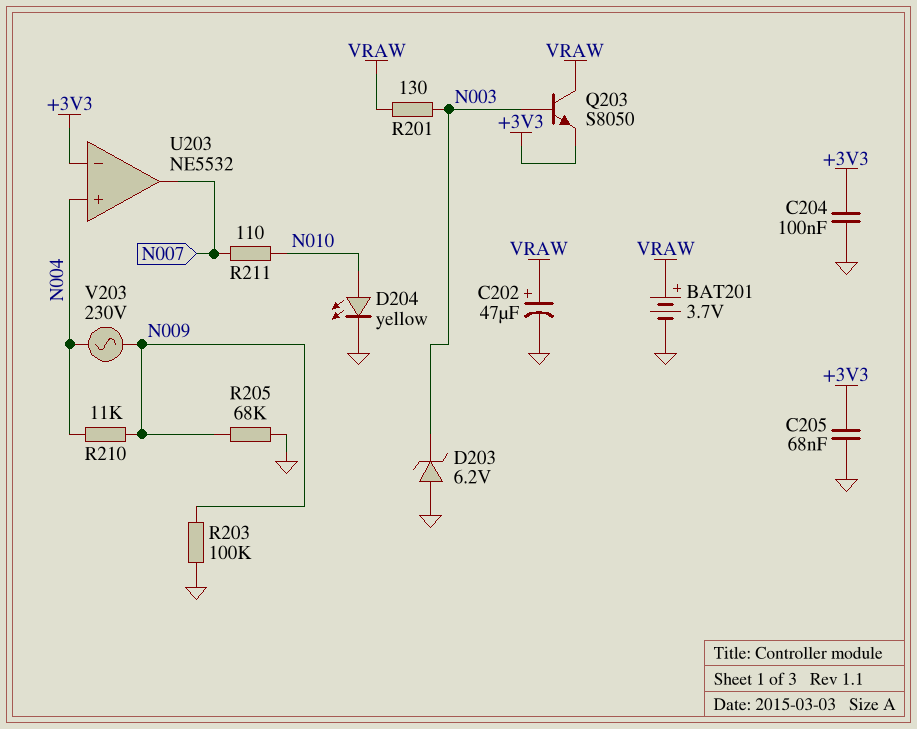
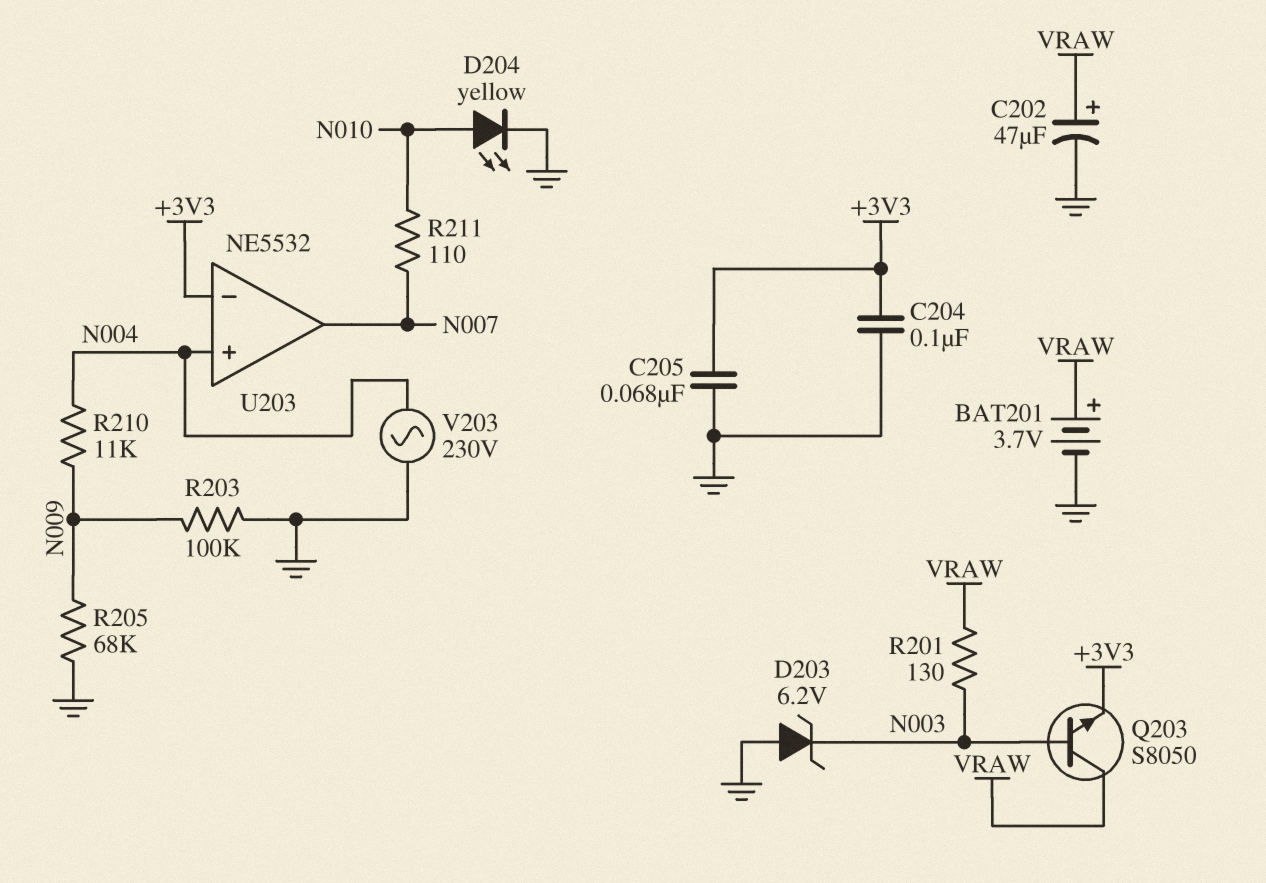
V203: AC 230V (N004, N009) -> AC 230V (GND, N004)

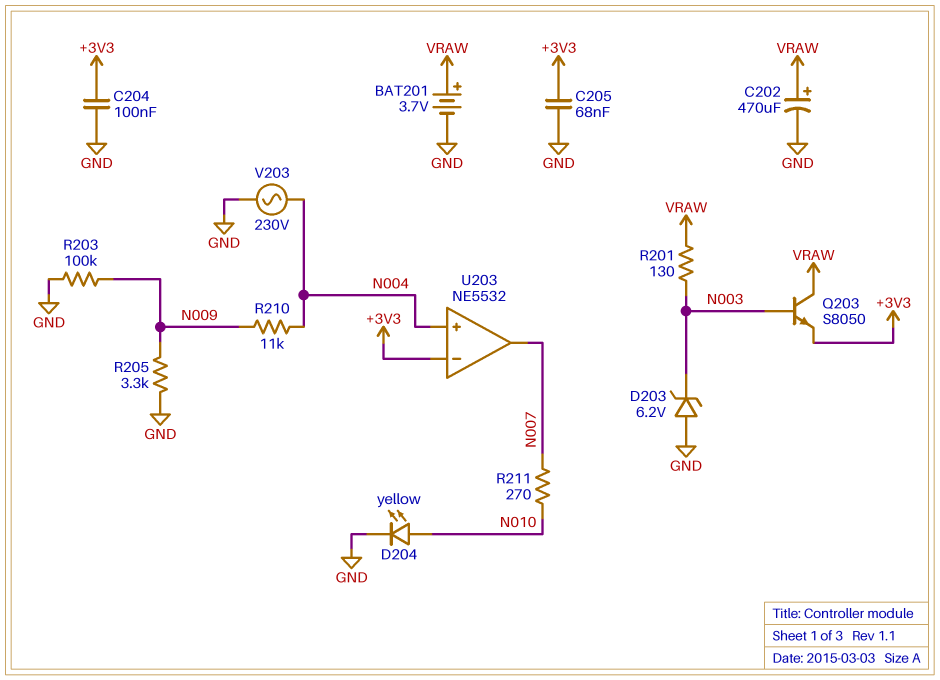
C202: 47uF (plus VRAW, minus GND) -> 470uF (plus VRAW, minus GND)
R205: 68k (GND, N009) -> 3.3k (GND, N009)
R211: 110 (N007, N010) -> 270 (N007, N010)

